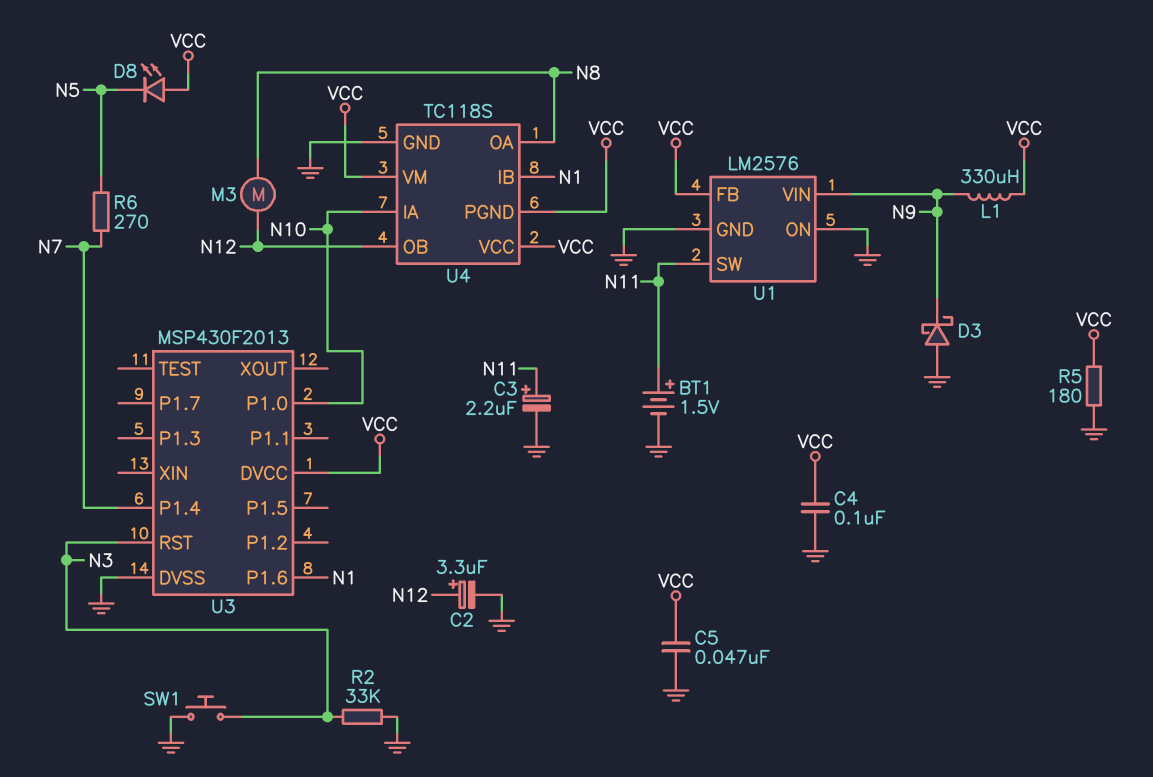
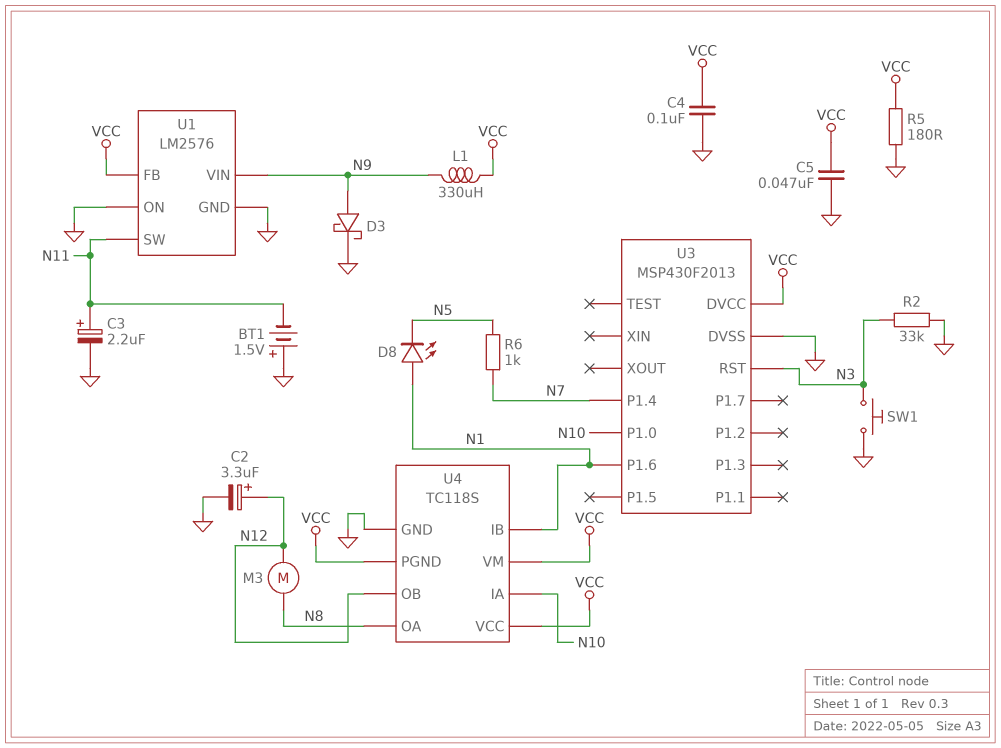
BT1: 1.5V (plus N11, minus GND) -> 1.5V (plus GND, minus N11)
D3: schottky (A GND, K N9) -> schottky (A N9, K GND)
D8: LED (A VCC, K N5) -> LED (A N1, K N5)
R6: 270 (N5, N7) -> 1k (N5, N7)

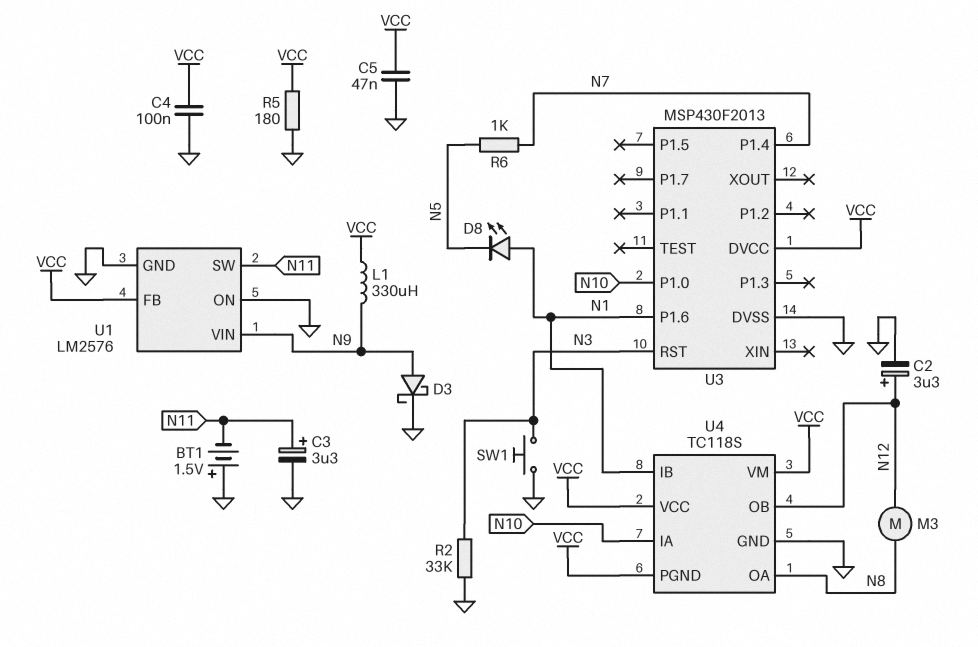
C3: 2.2uF (plus N11, minus GND) -> 3.3uF (plus N11, minus GND)

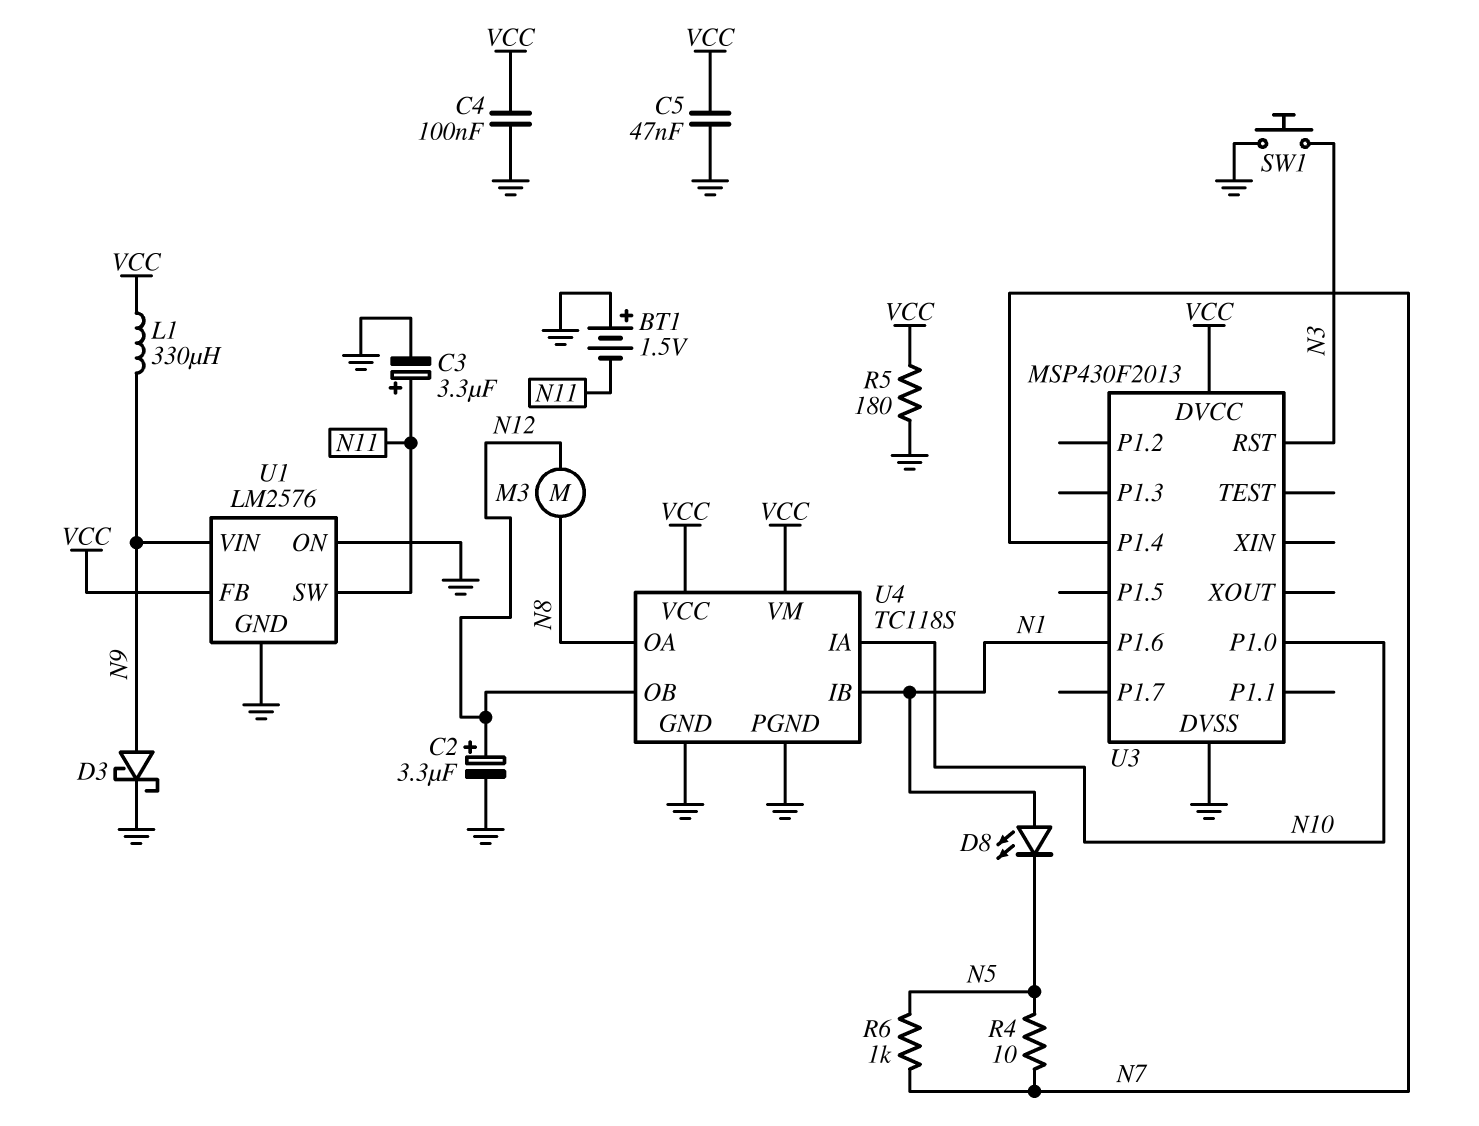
R2: 33k (GND, N3) -> none
R4: none -> 10 (N5, N7)
U4 pin PGND: VCC -> GND

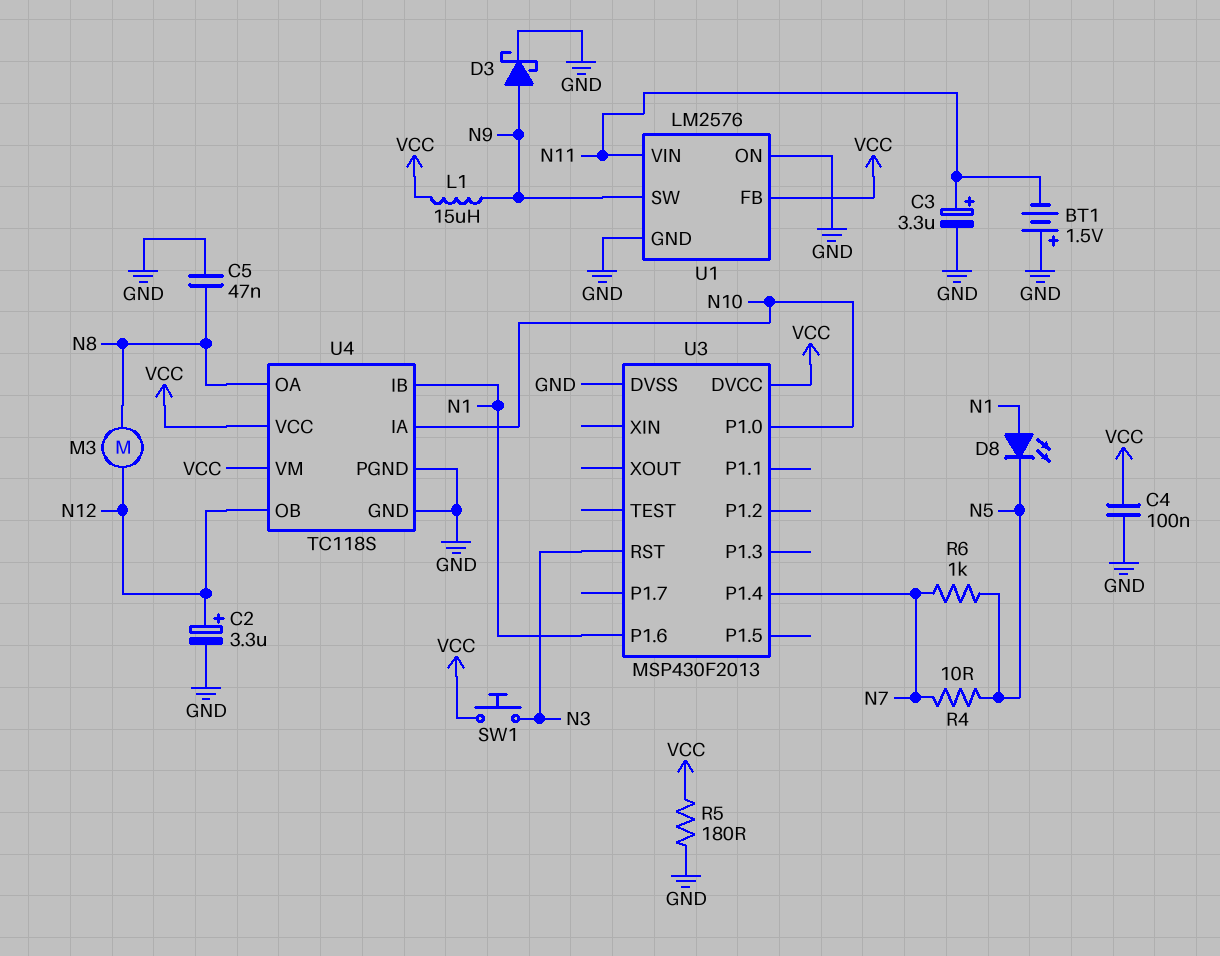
C5: 47nF (GND, VCC) -> 47nF (GND, N8)
L1: 330uH (N9, VCC) -> 15uH (N9, VCC)
SW1: button (GND, N3) -> button (N3, VCC)
U1 pin SW: N11 -> N9
U1 pin VIN: N9 -> N11

